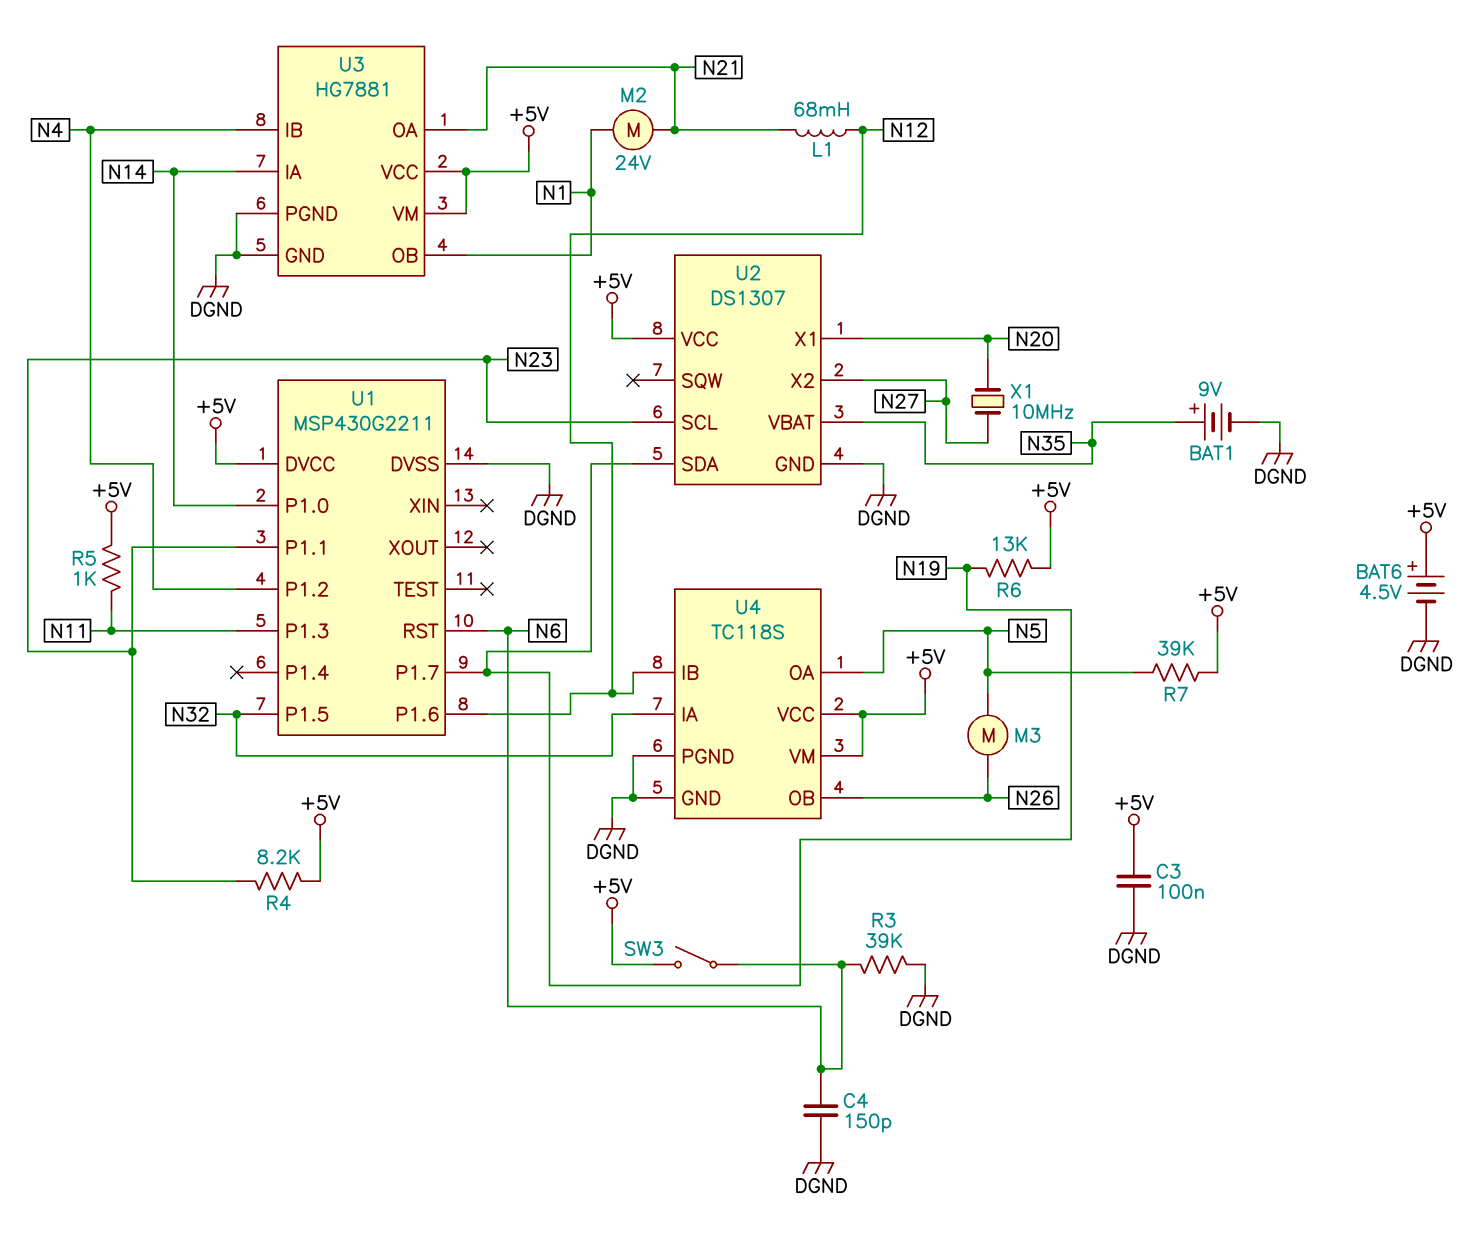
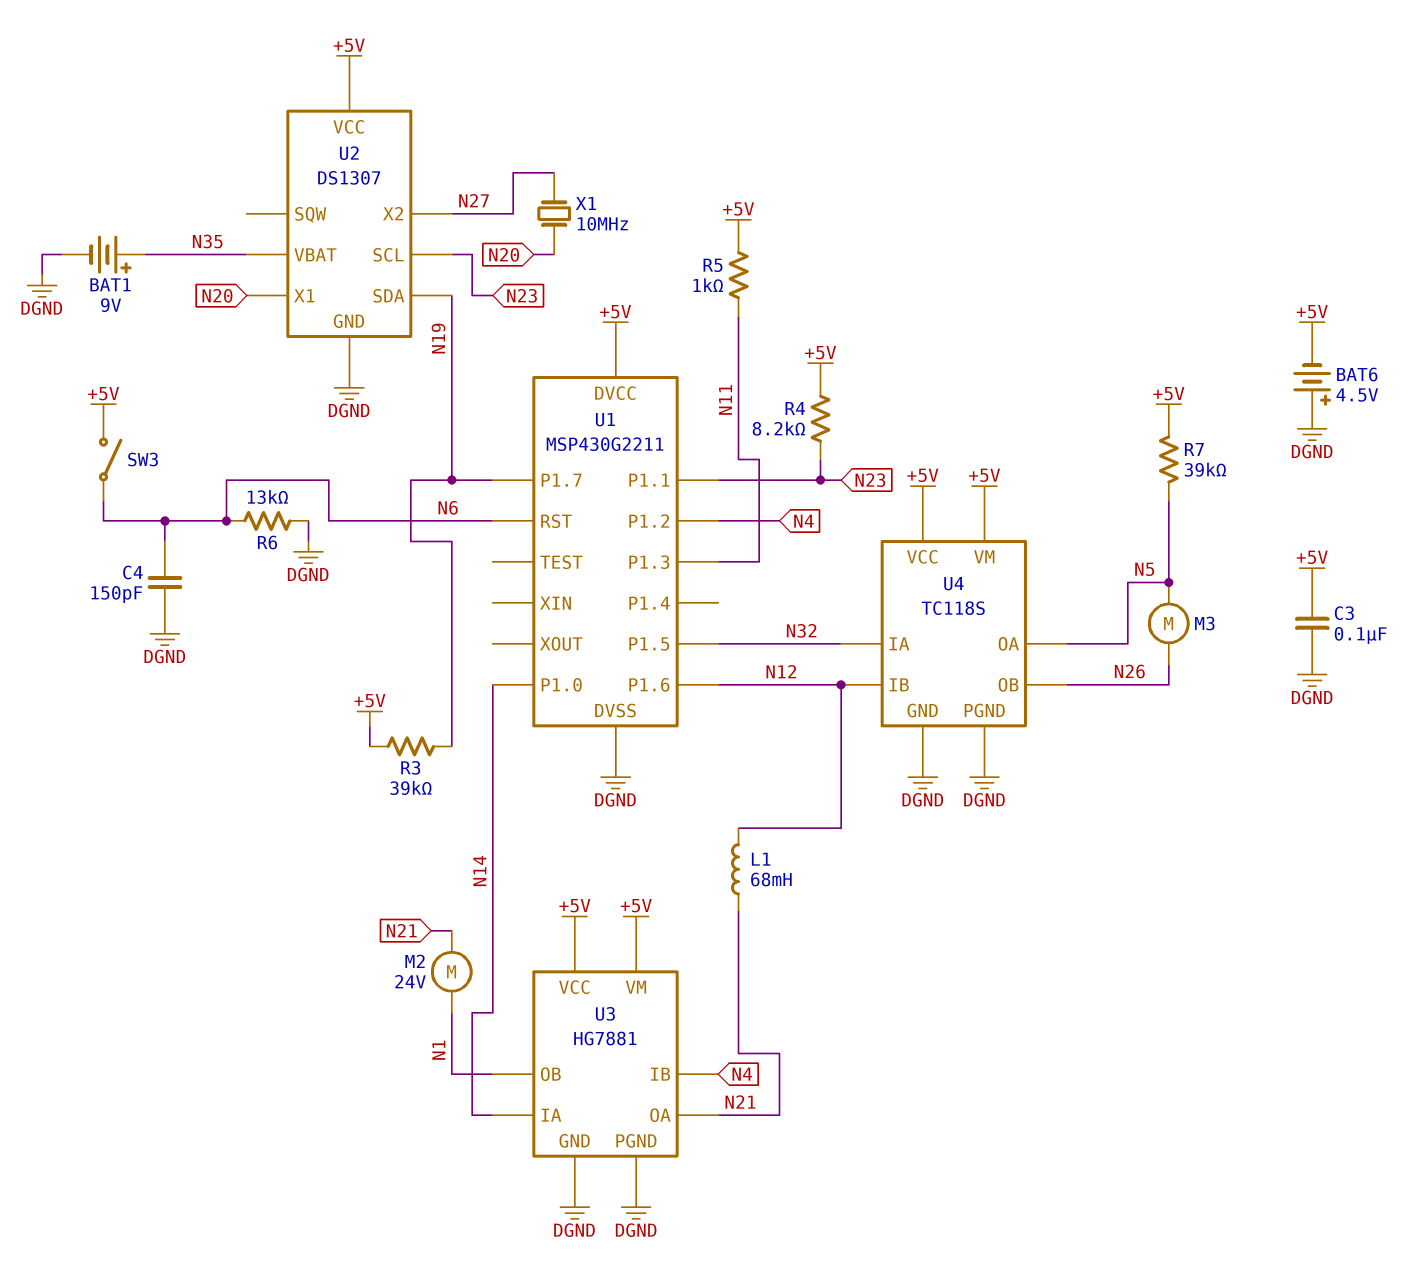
BAT6: 4.5V (plus +5V, minus DGND) -> 4.5V (plus DGND, minus +5V)
R3: 39k (DGND, N6) -> 39k (+5V, N19)
R6: 13k (+5V, N19) -> 13k (DGND, N6)

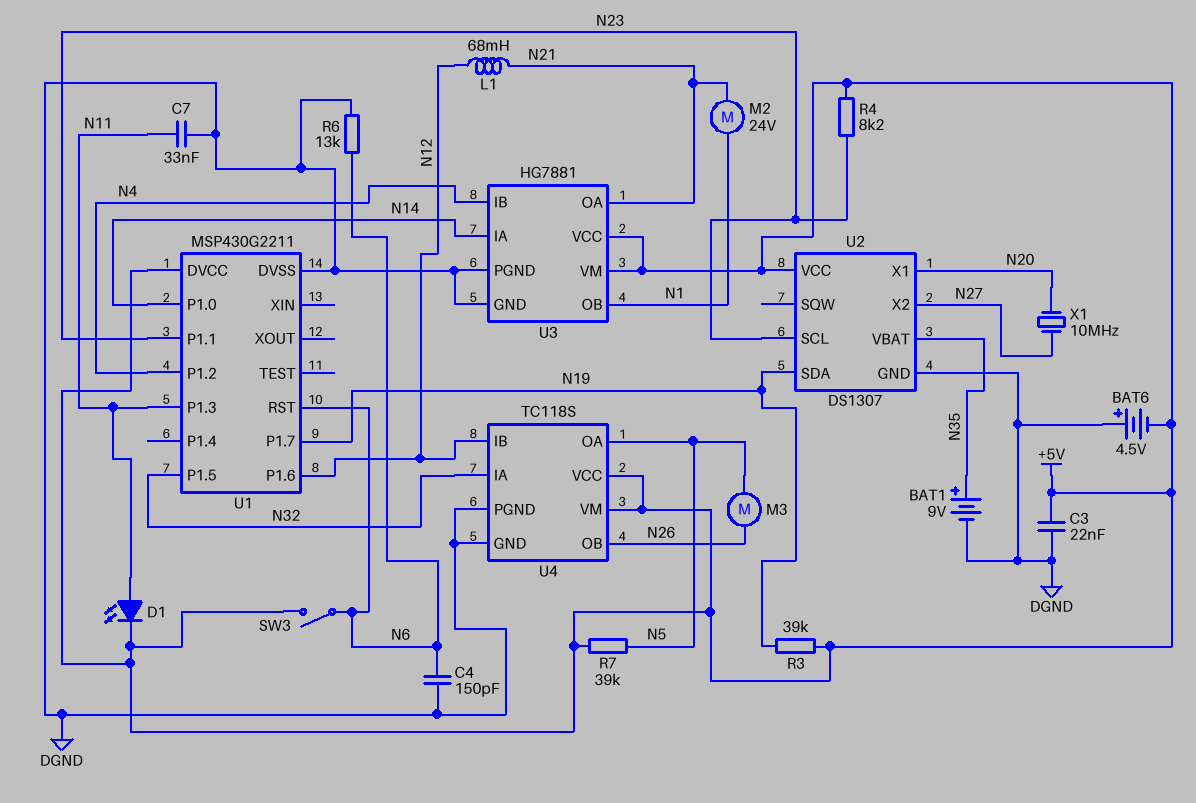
C3: 100nF (+5V, DGND) -> 22nF (+5V, DGND)
C7: none -> 33nF (DGND, N11)
D1: none -> LED (A N11, K +5V)
R5: 1k (+5V, N11) -> none

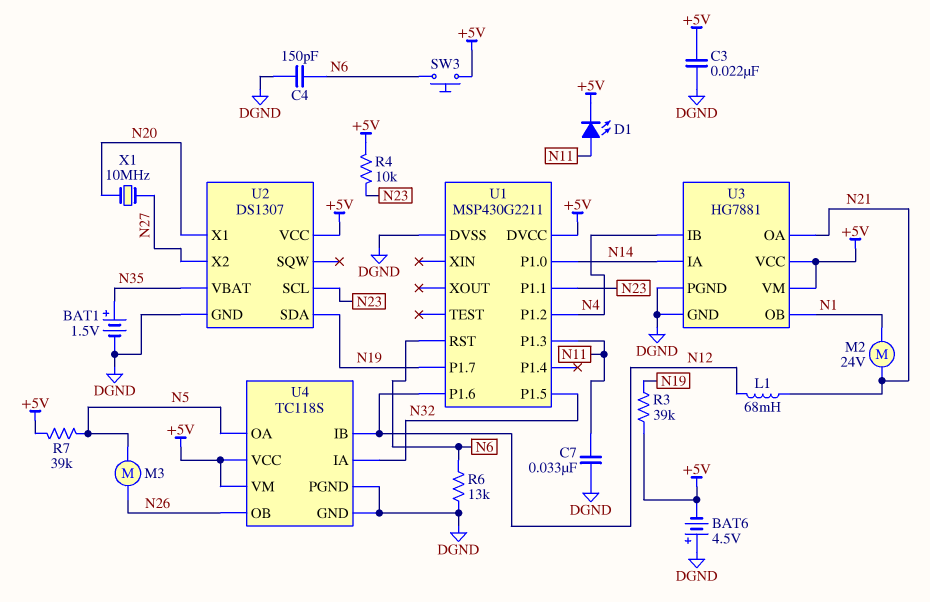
BAT1: 9V (plus N35, minus DGND) -> 1.5V (plus N35, minus DGND)
R4: 8.2k (+5V, N23) -> 10k (+5V, N23)
SW3: switch (+5V, N6) -> button (+5V, N6)

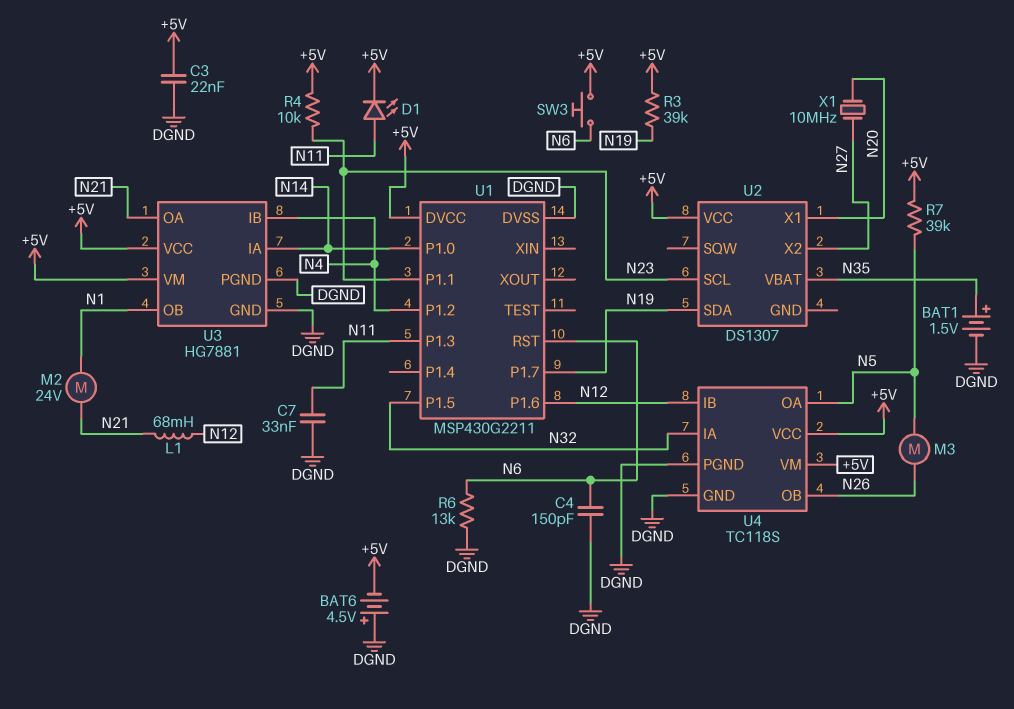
U2 pin GND: DGND -> none

